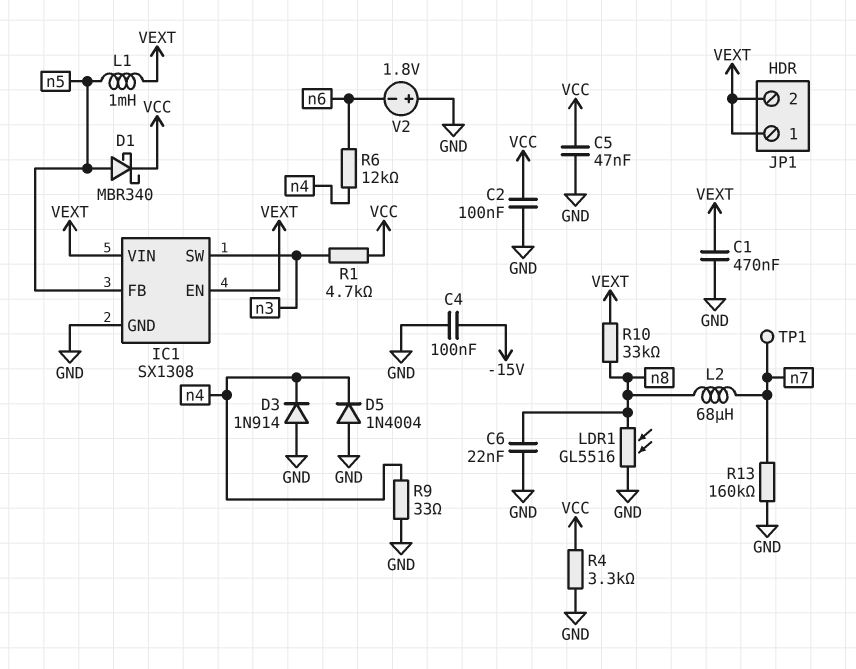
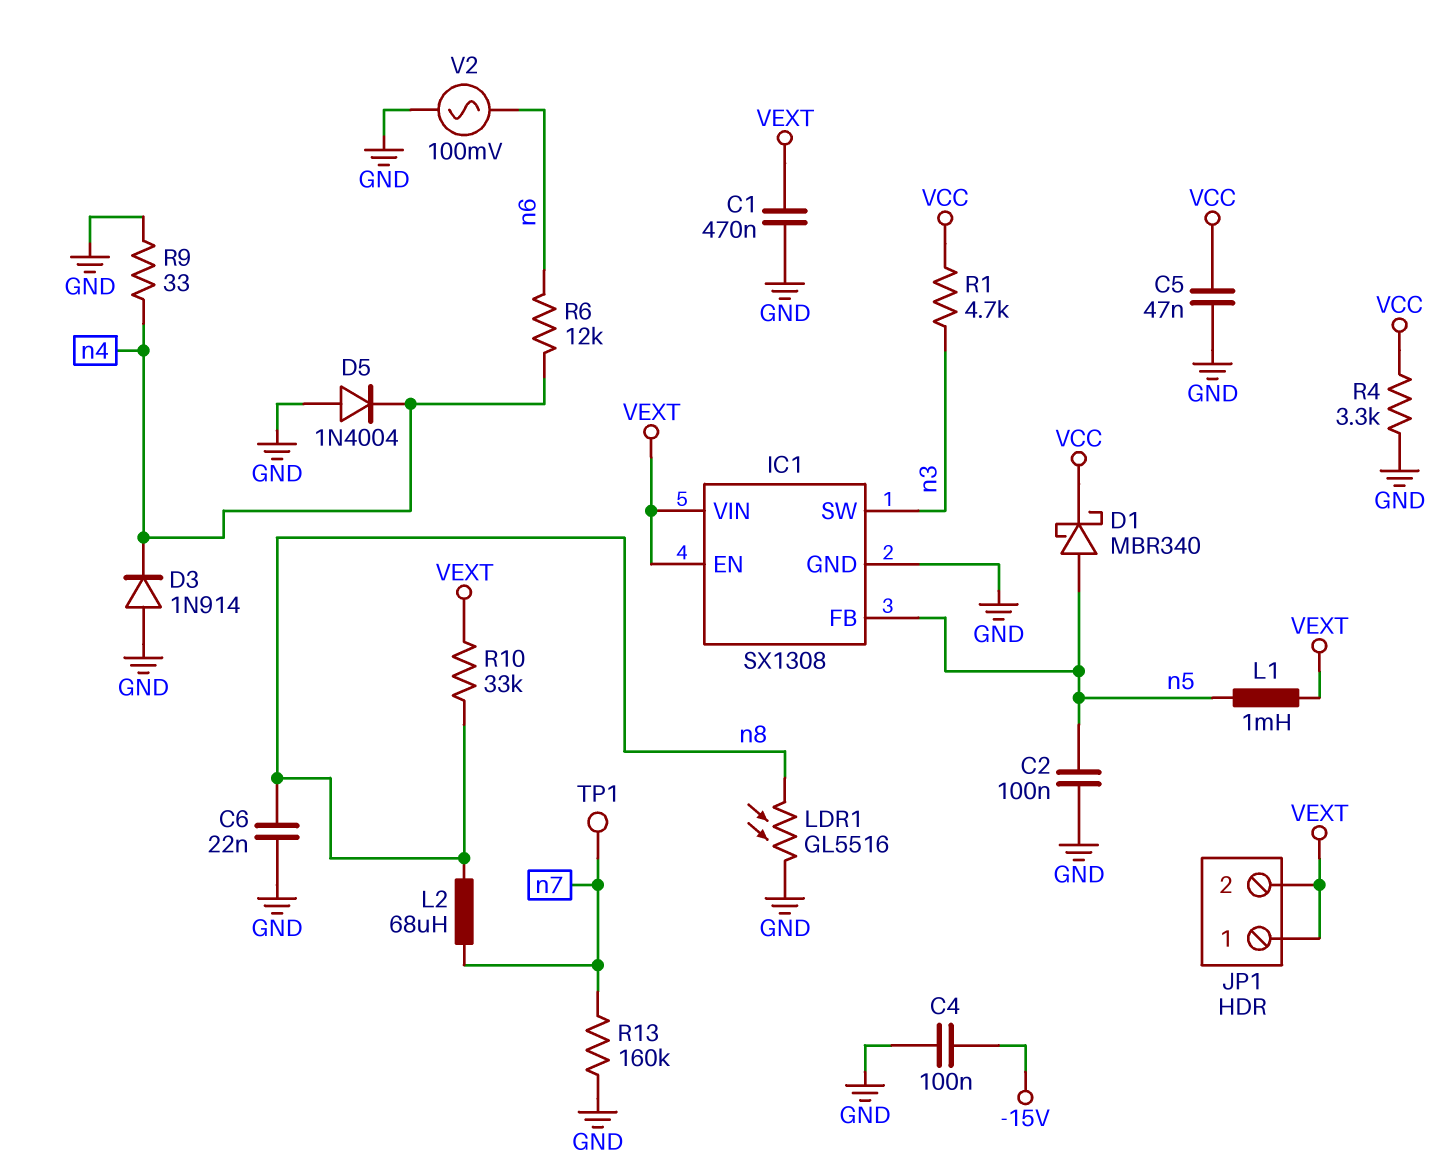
C2: 100nF (GND, VCC) -> 100nF (GND, n5)
V2: 1.8V (plus GND, minus n6) -> AC 100mV (GND, n6)

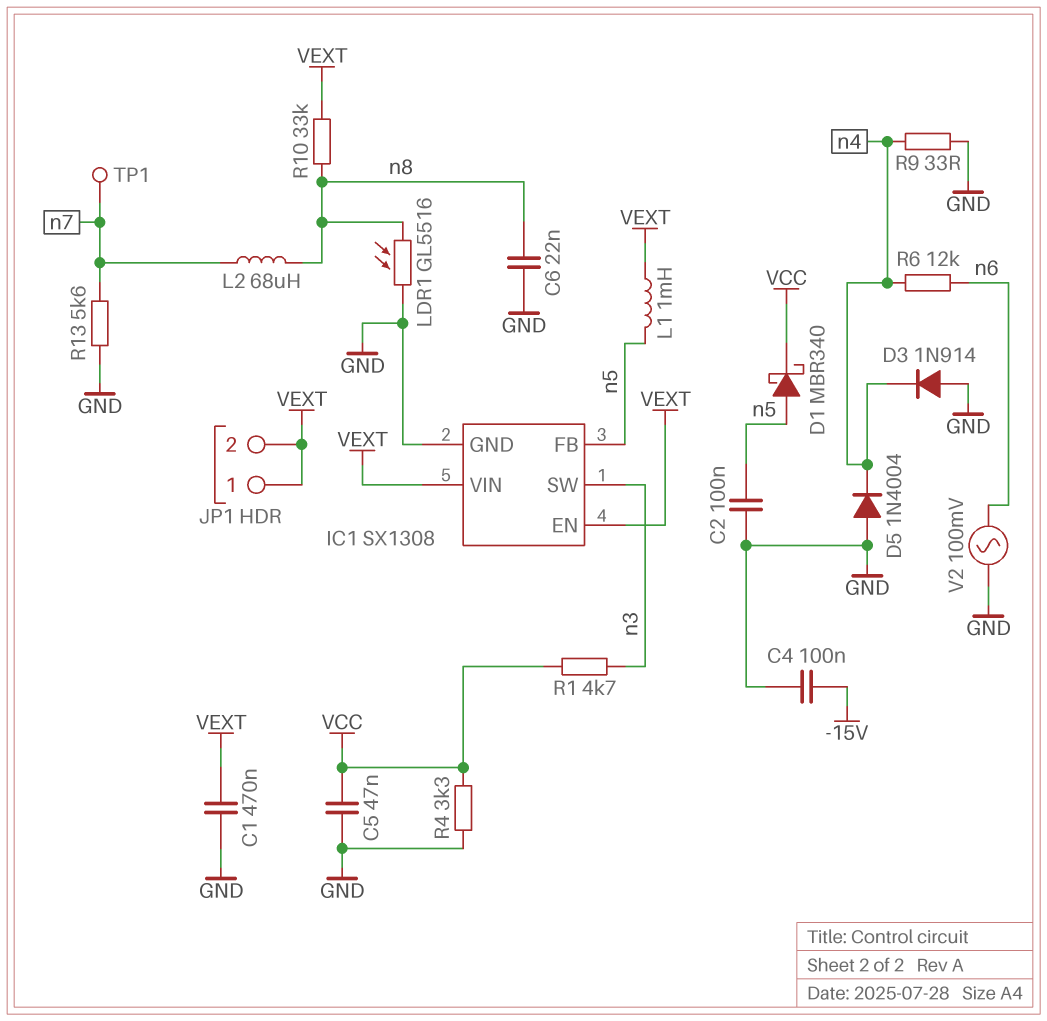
R13: 160k (GND, n7) -> 5.6k (GND, n7)

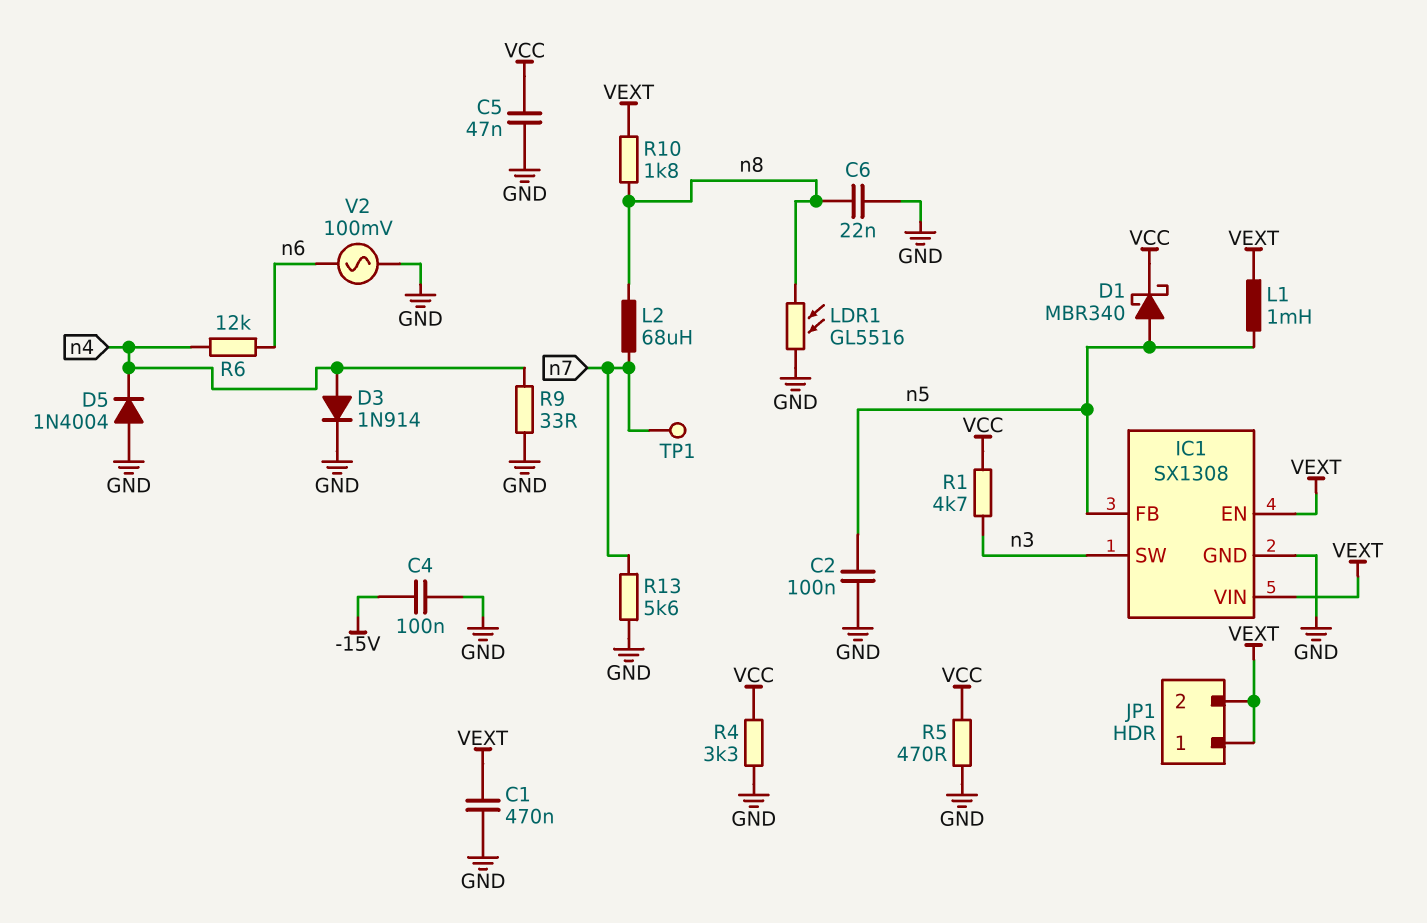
D3: diode 1N914 (A GND, K n4) -> diode 1N914 (A n4, K GND)
R5: none -> 470 (GND, VCC)
R10: 33k (VEXT, n8) -> 1.8k (VEXT, n8)

